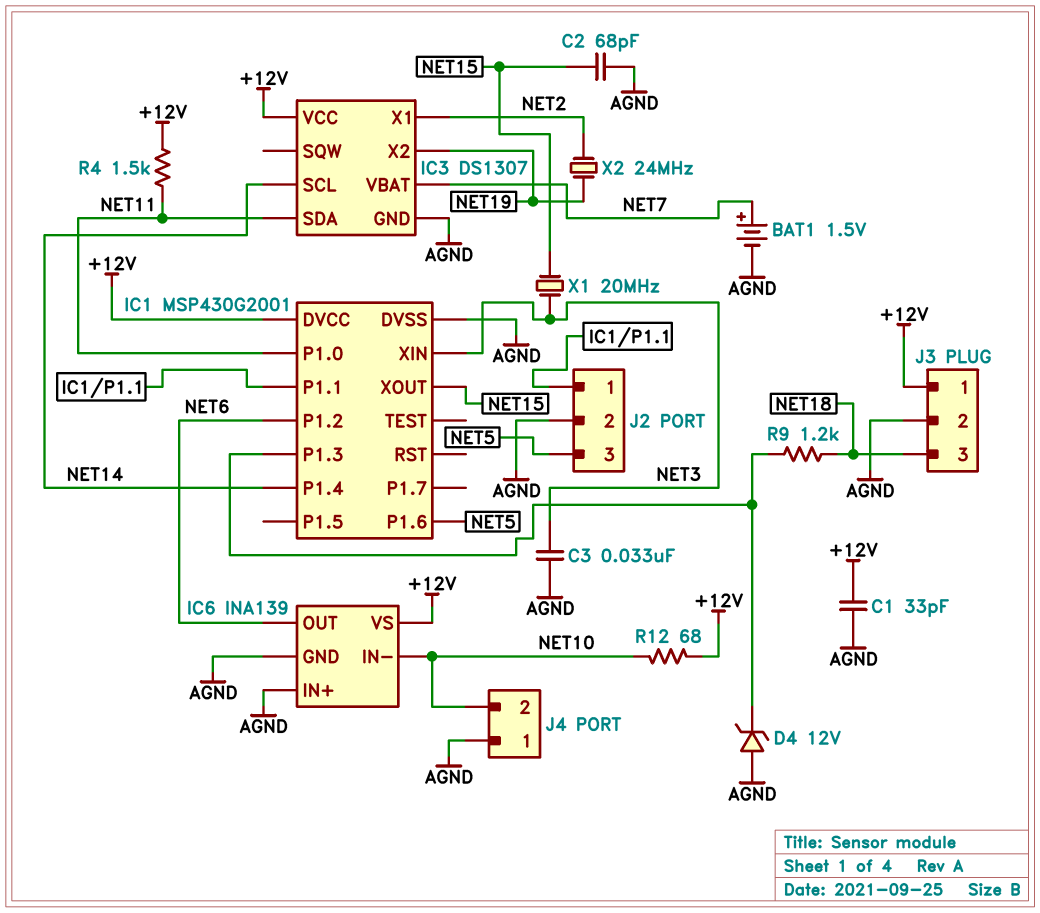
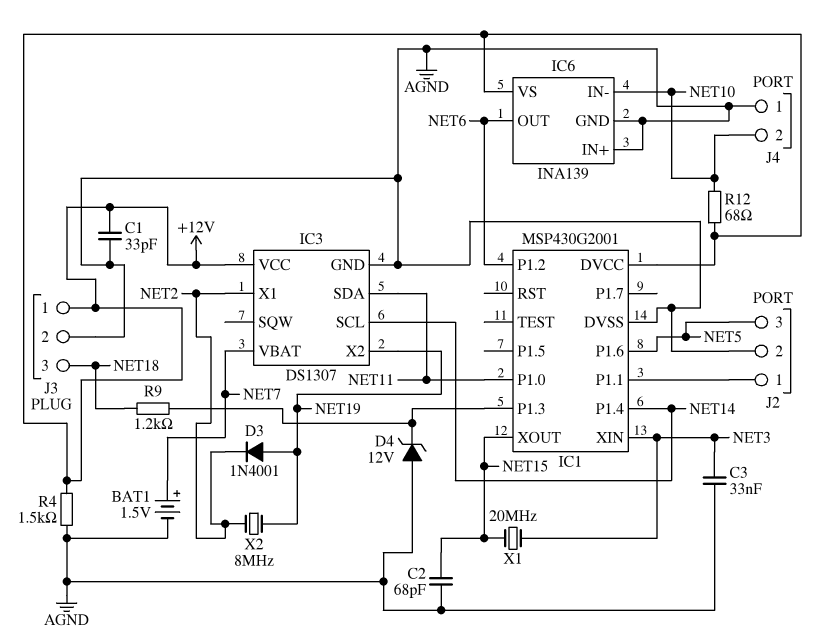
D3: none -> diode 1N4001 (A NET19, K NET2)
R4: 1.5k (+12V, NET11) -> 1.5k (+12V, AGND)
X2: 24MHz (NET2, NET19) -> 8MHz (NET2, NET19)

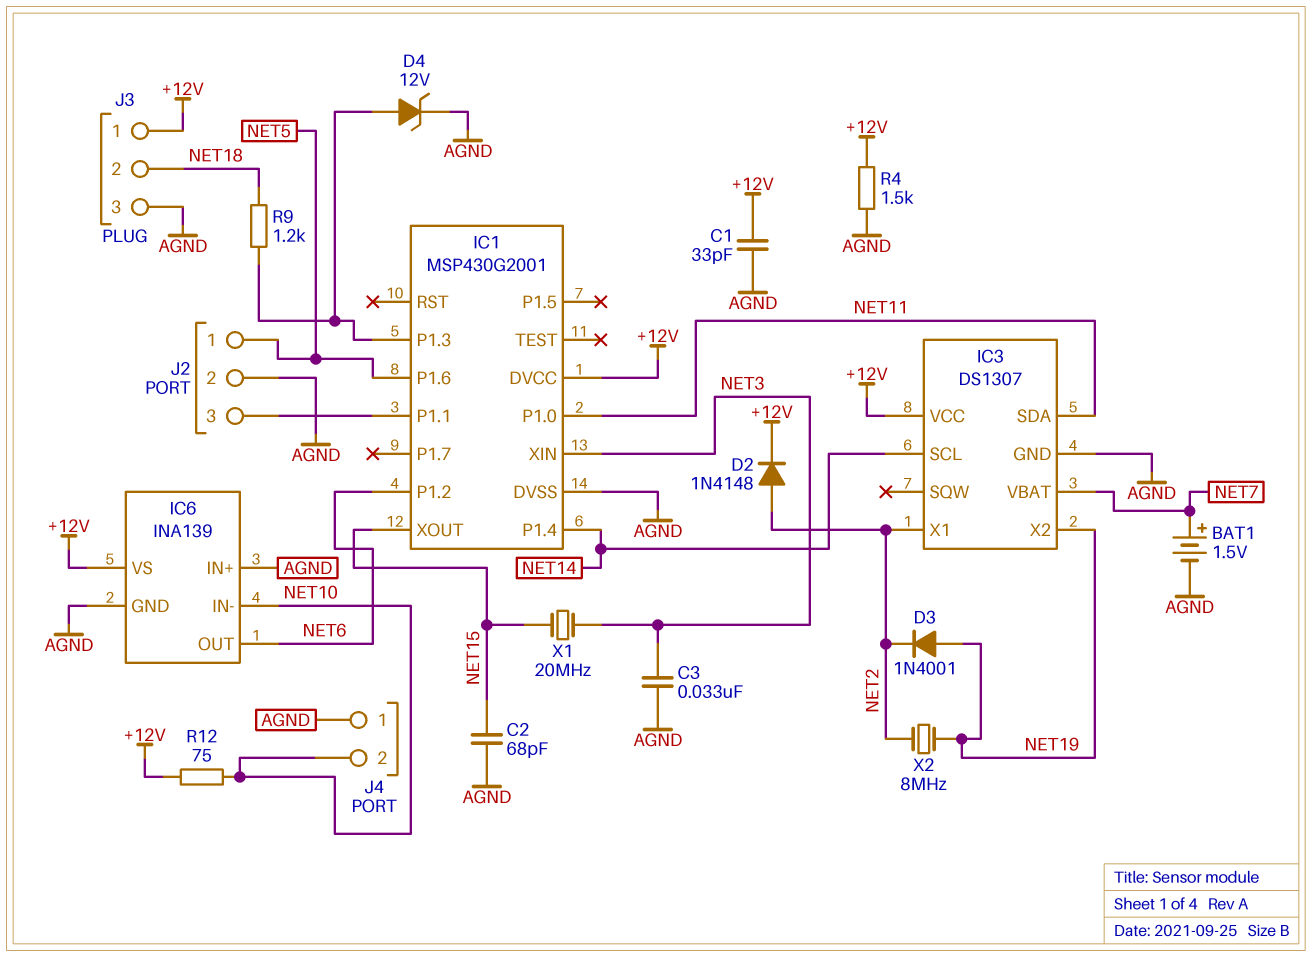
D2: none -> diode 1N4148 (A NET2, K +12V)
D4: zener 12V (A AGND, K IC1/P1.3) -> zener 12V (A IC1/P1.3, K AGND)
J2 pin 1: IC1/P1.1 -> NET5
J2 pin 3: NET5 -> IC1/P1.1
J3 pin 2: AGND -> NET18
J3 pin 3: NET18 -> AGND
R12: 68 (+12V, NET10) -> 75 (+12V, NET10)

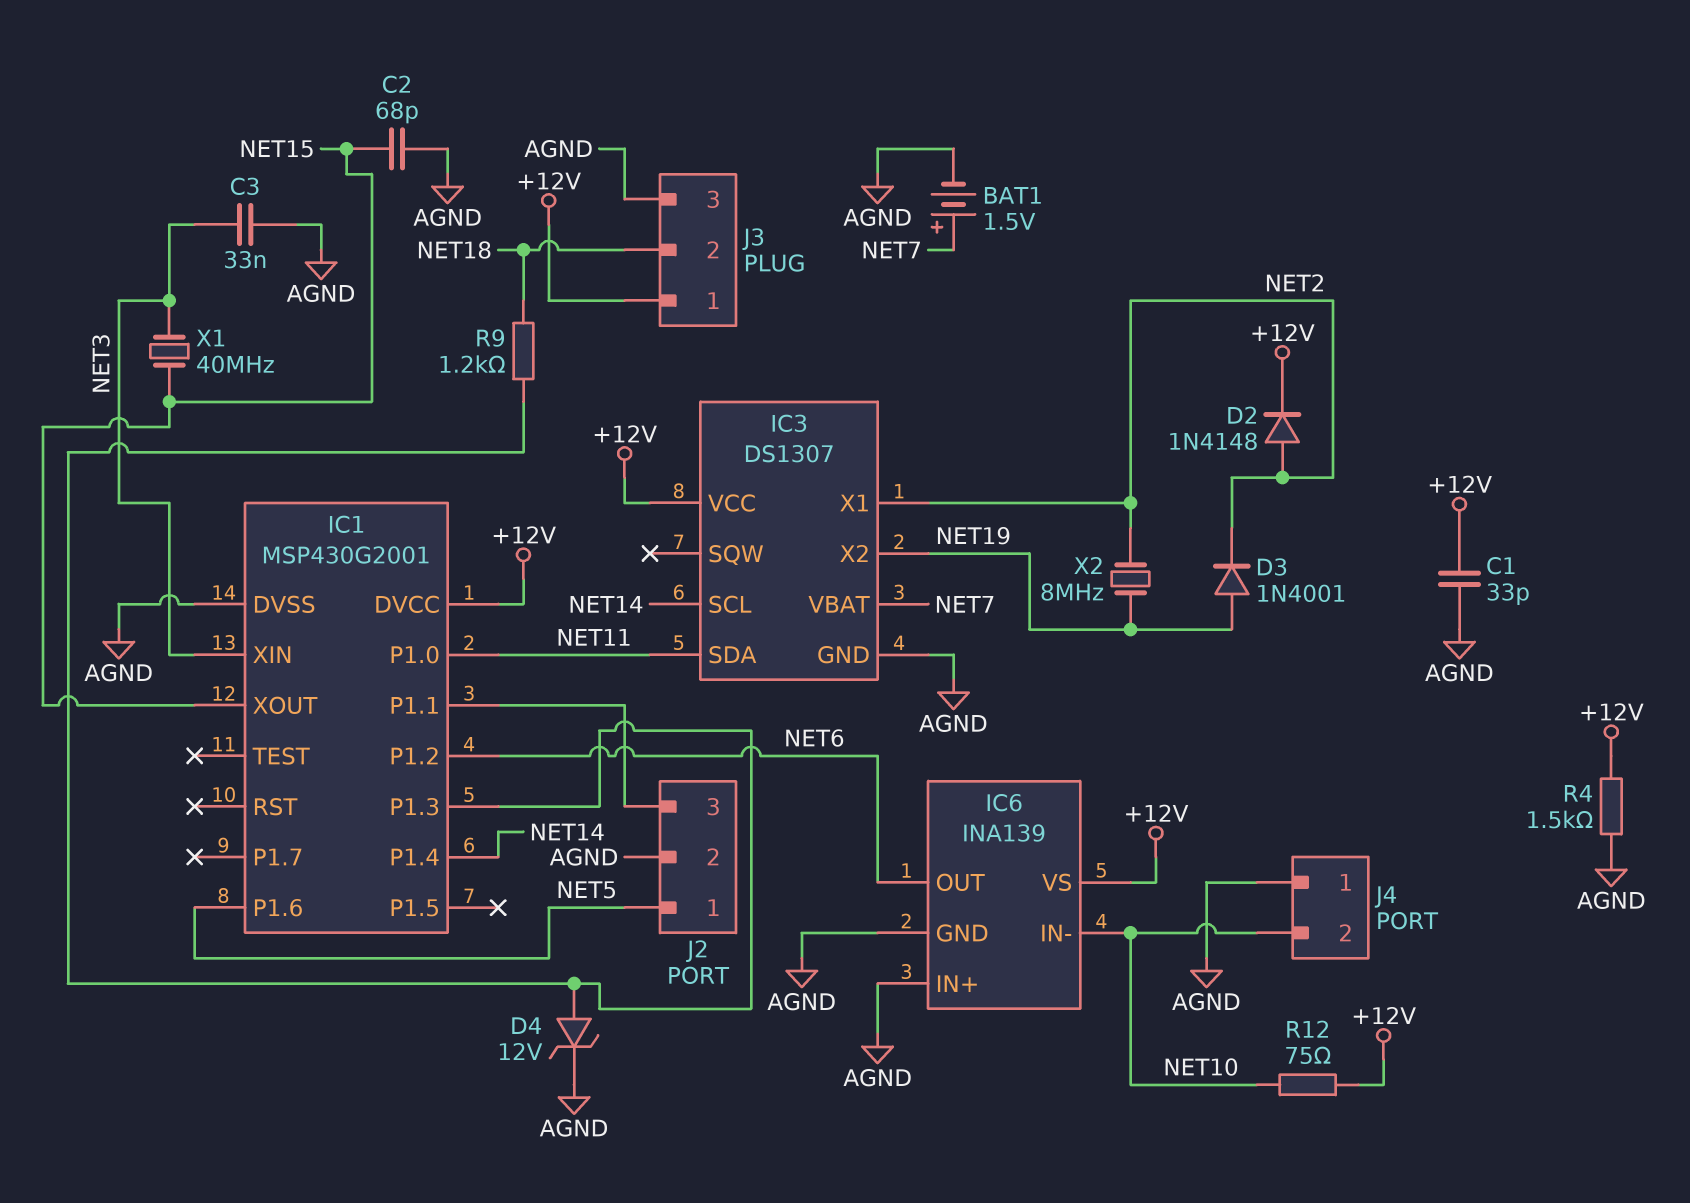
X1: 20MHz (NET3, NET15) -> 40MHz (NET3, NET15)

